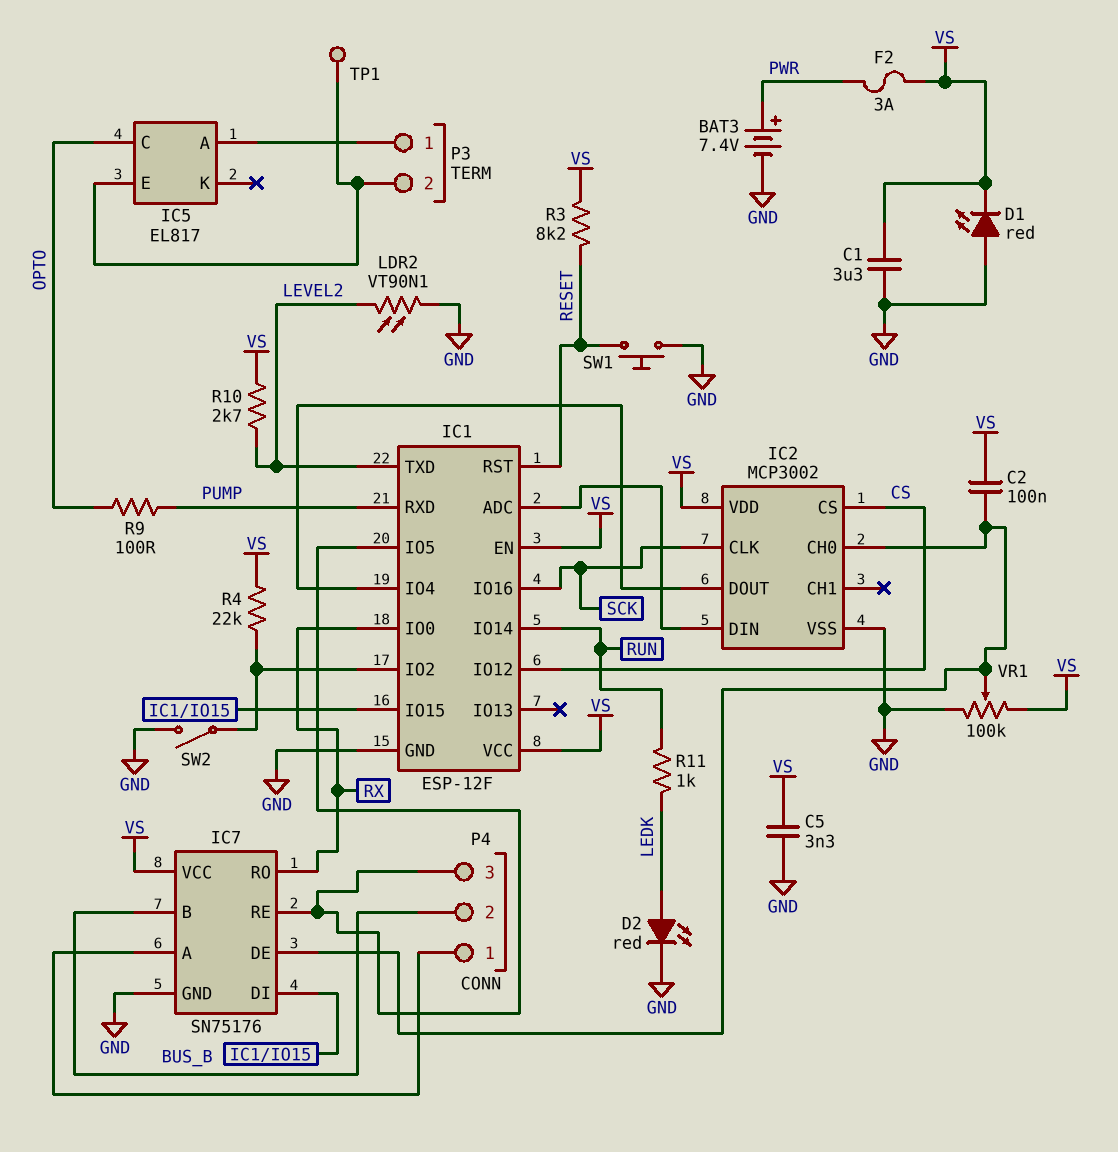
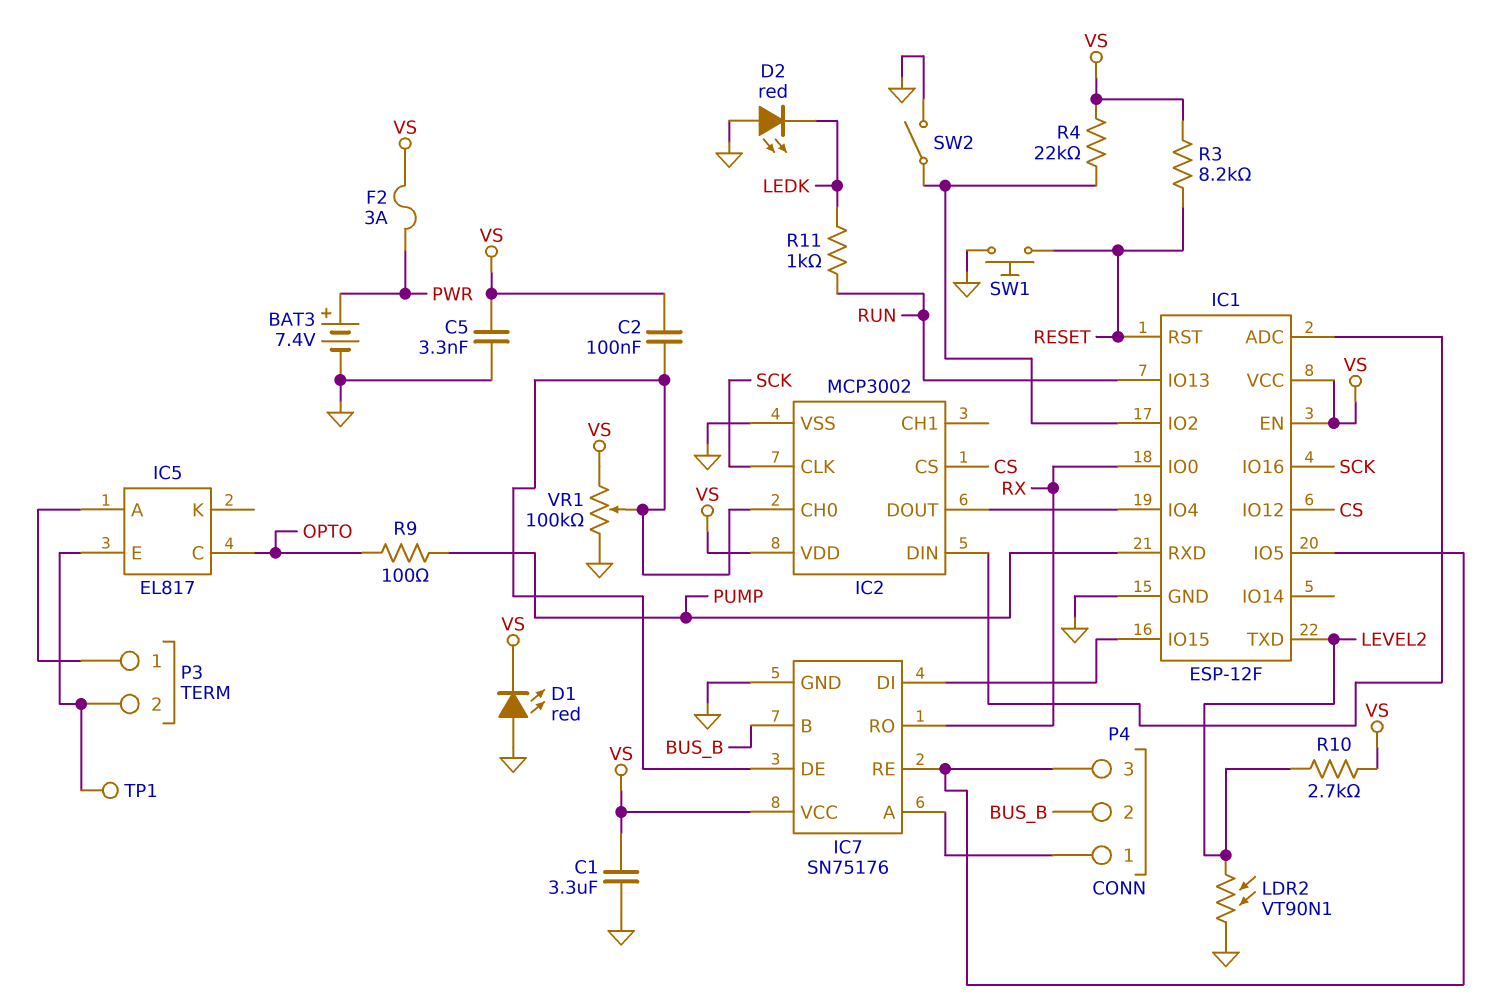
D2: LED red (A LEDK, K GND) -> LED red (A GND, K LEDK)
IC1 pin IO13: none -> RUN
IC1 pin IO14: RUN -> none

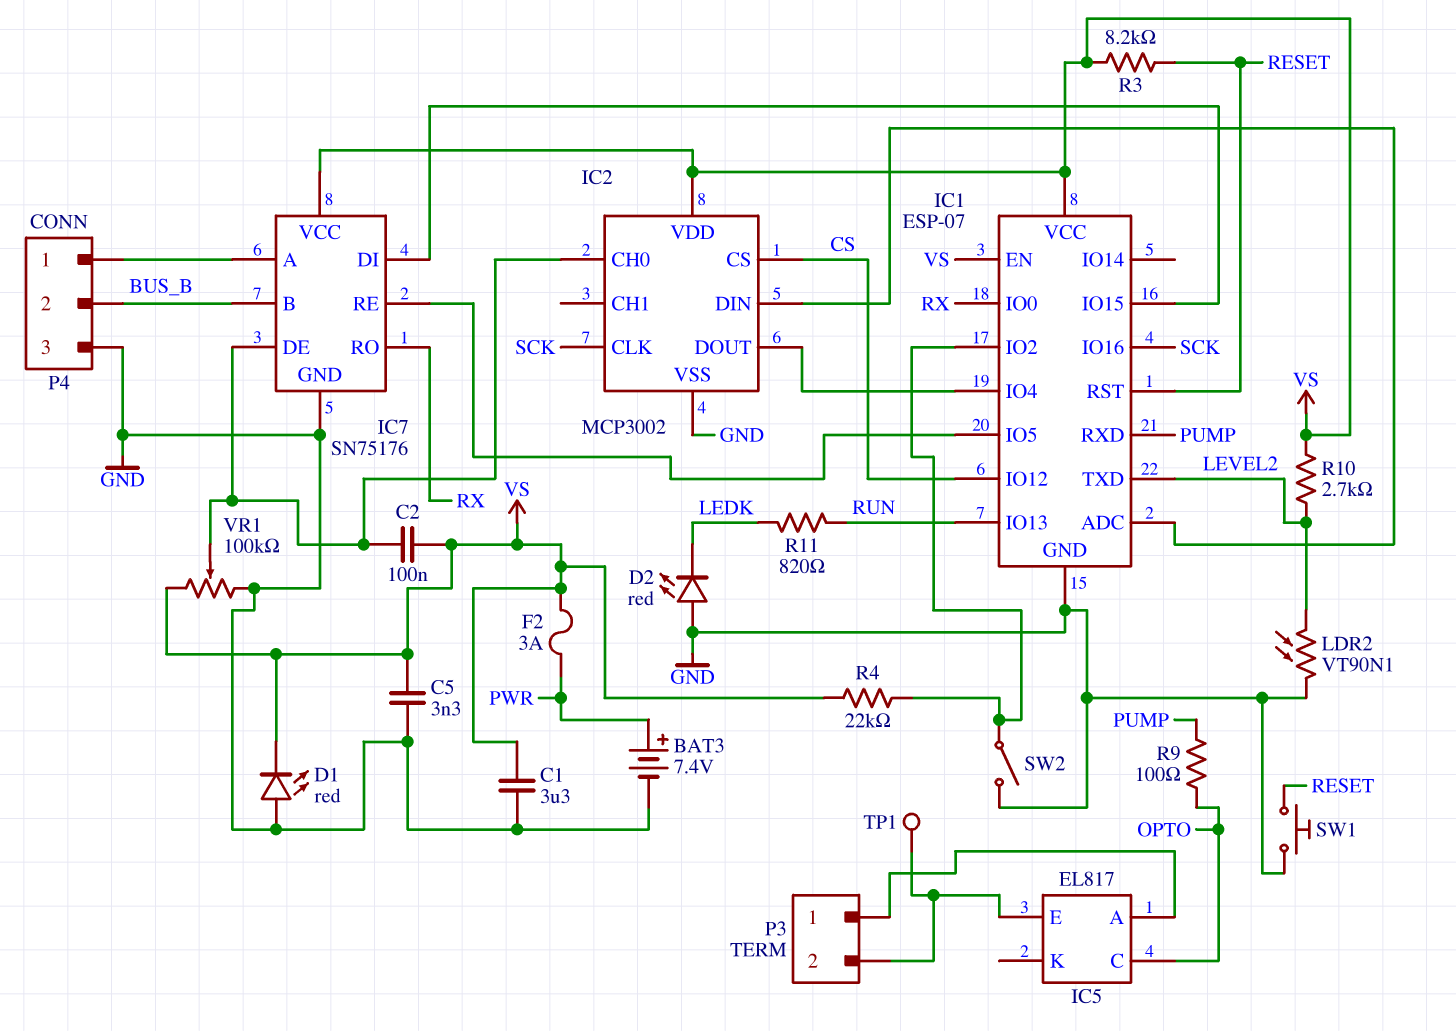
IC1: ESP-12F -> ESP-07
P4 pin 3: IC1/IO5 -> GND
R11: 1k (LEDK, RUN) -> 820 (LEDK, RUN)

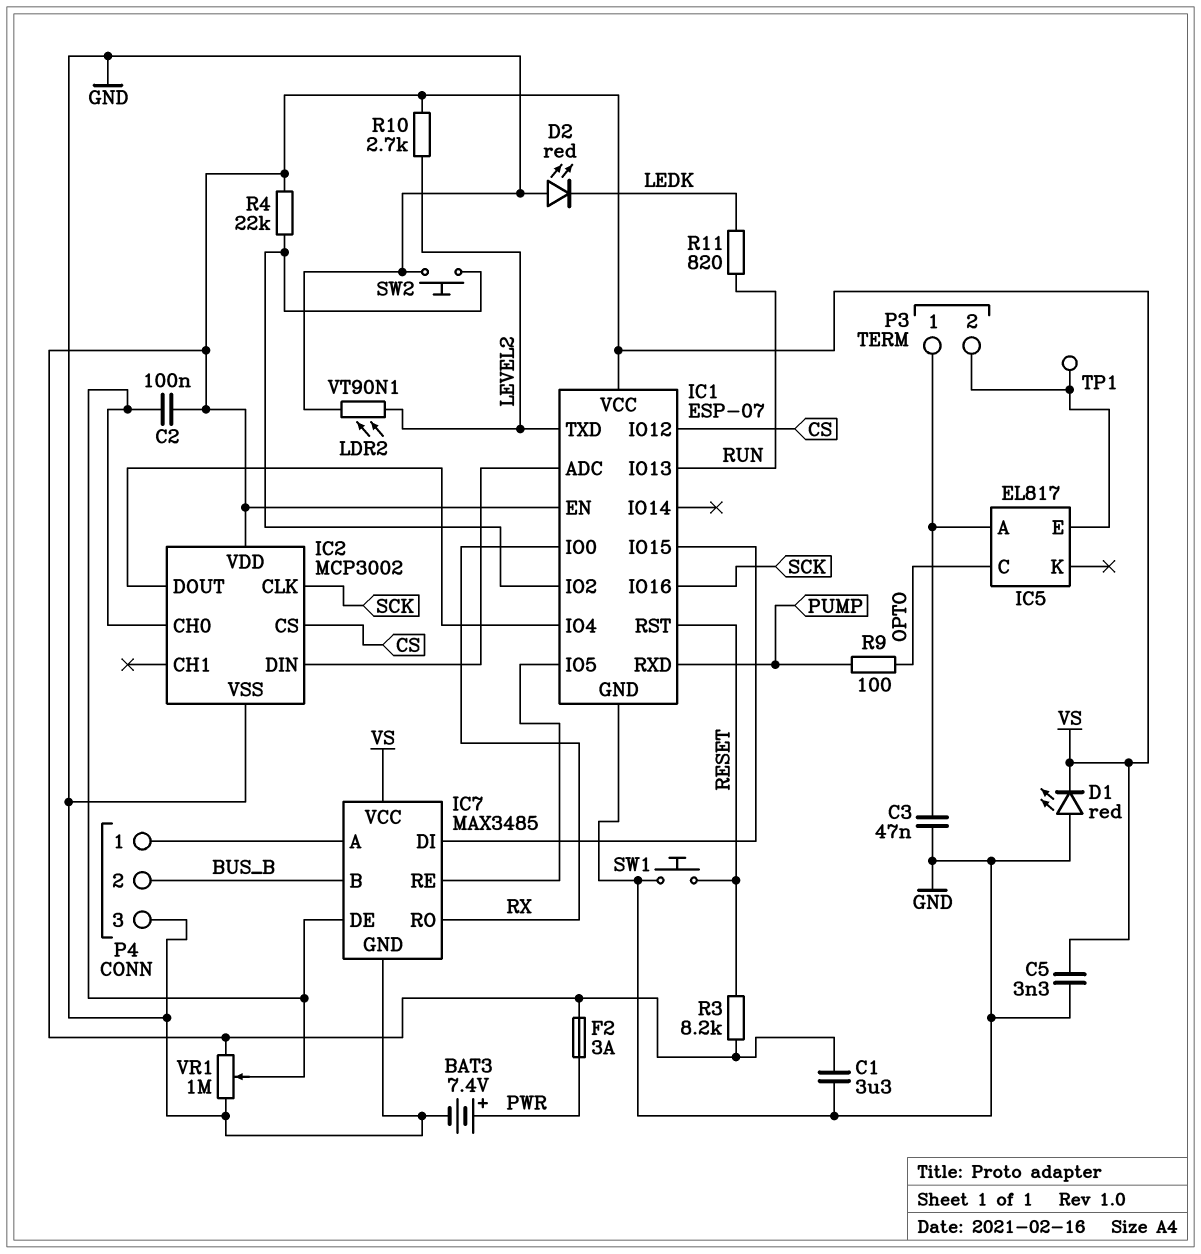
C3: none -> 47nF (GND, IC5/A)
IC7: SN75176 -> MAX3485
SW2: switch (GND, IC1/IO2) -> button (GND, IC1/IO2)
VR1: 100k (GND, VS, wiper IC2/CH0) -> 1M (GND, VS, wiper IC2/CH0)

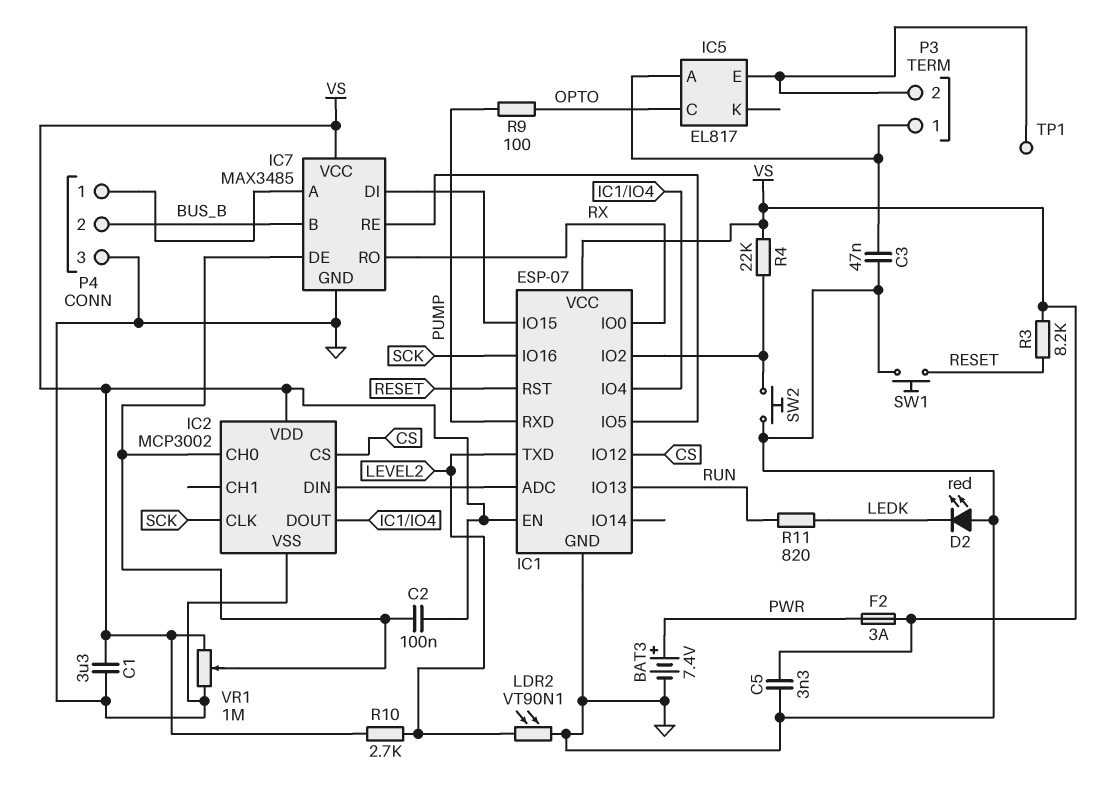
D1: LED red (A GND, K VS) -> none

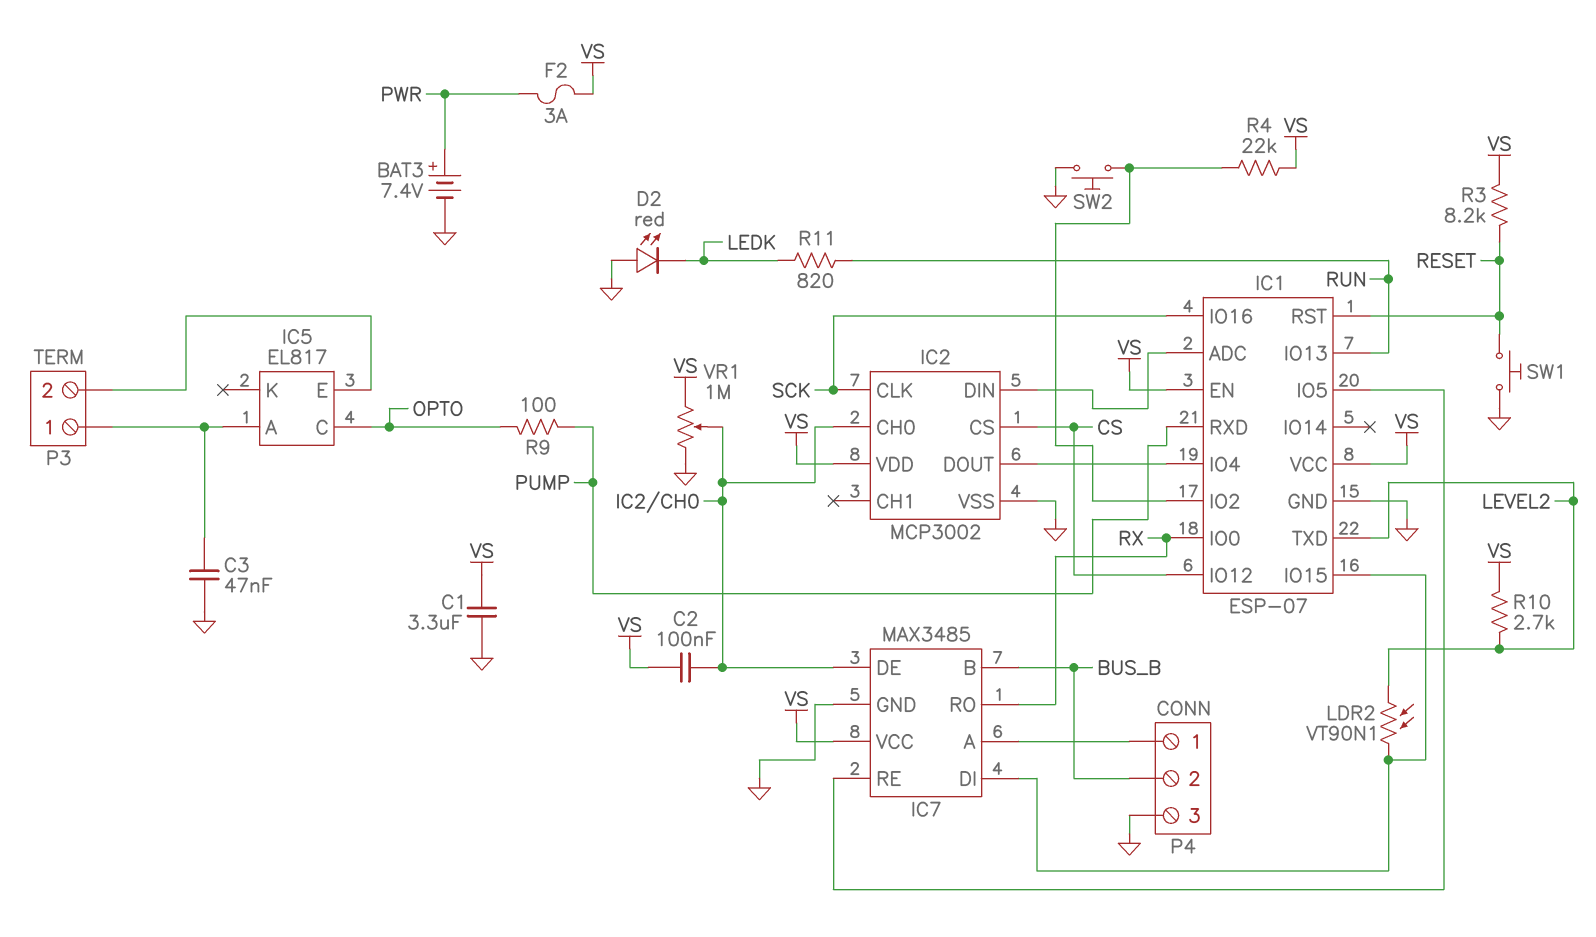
C5: 3.3nF (GND, VS) -> none
LDR2: VT90N1 (GND, LEVEL2) -> VT90N1 (IC1/IO15, LEVEL2)
TP1: test point (IC5/E) -> none

